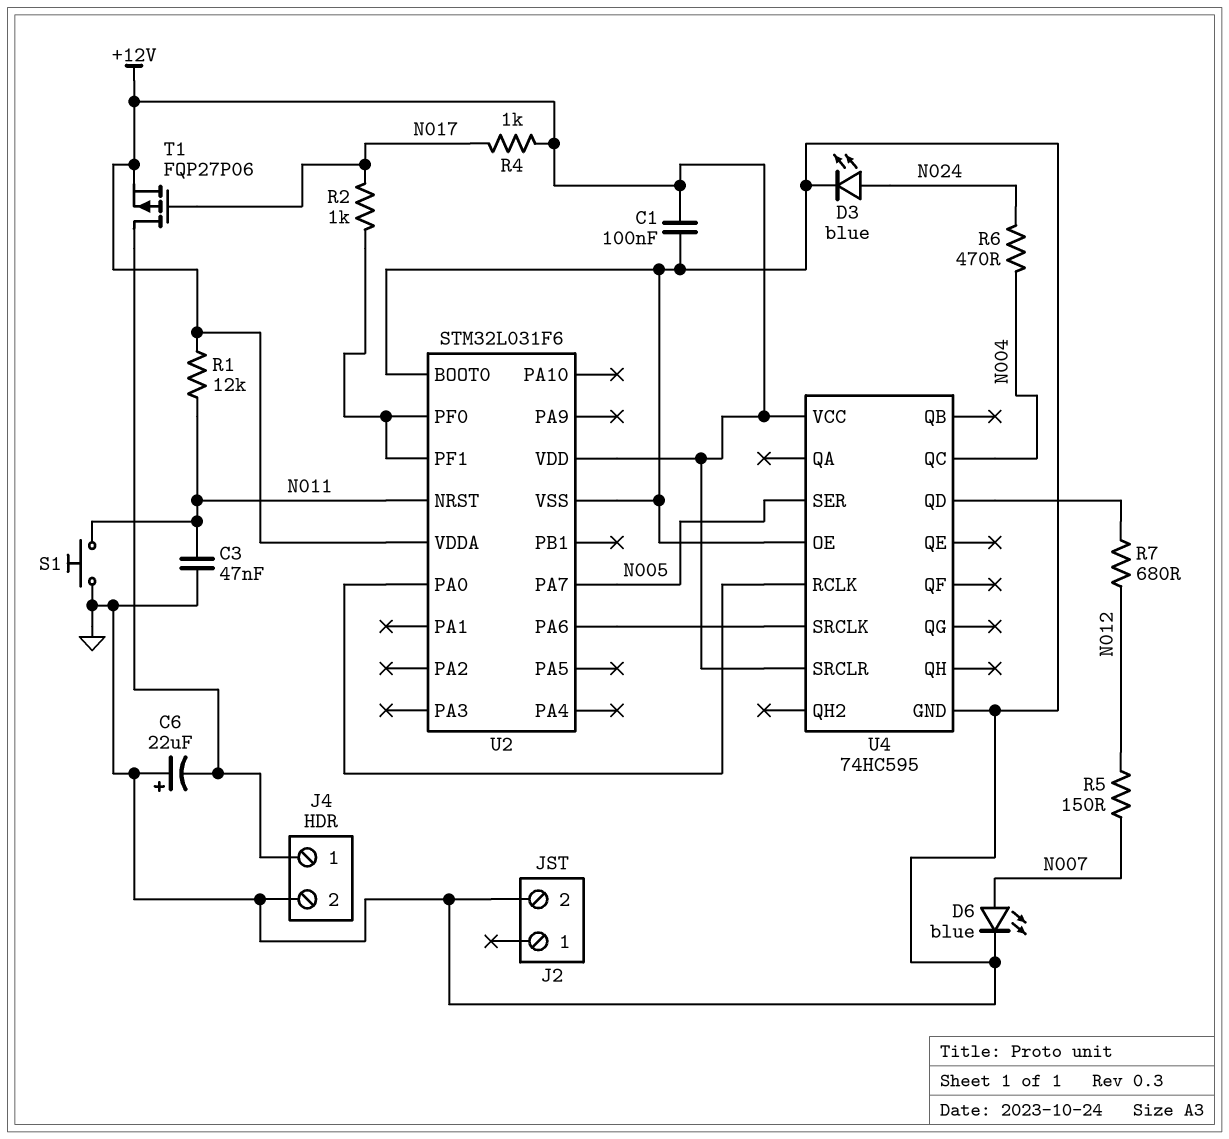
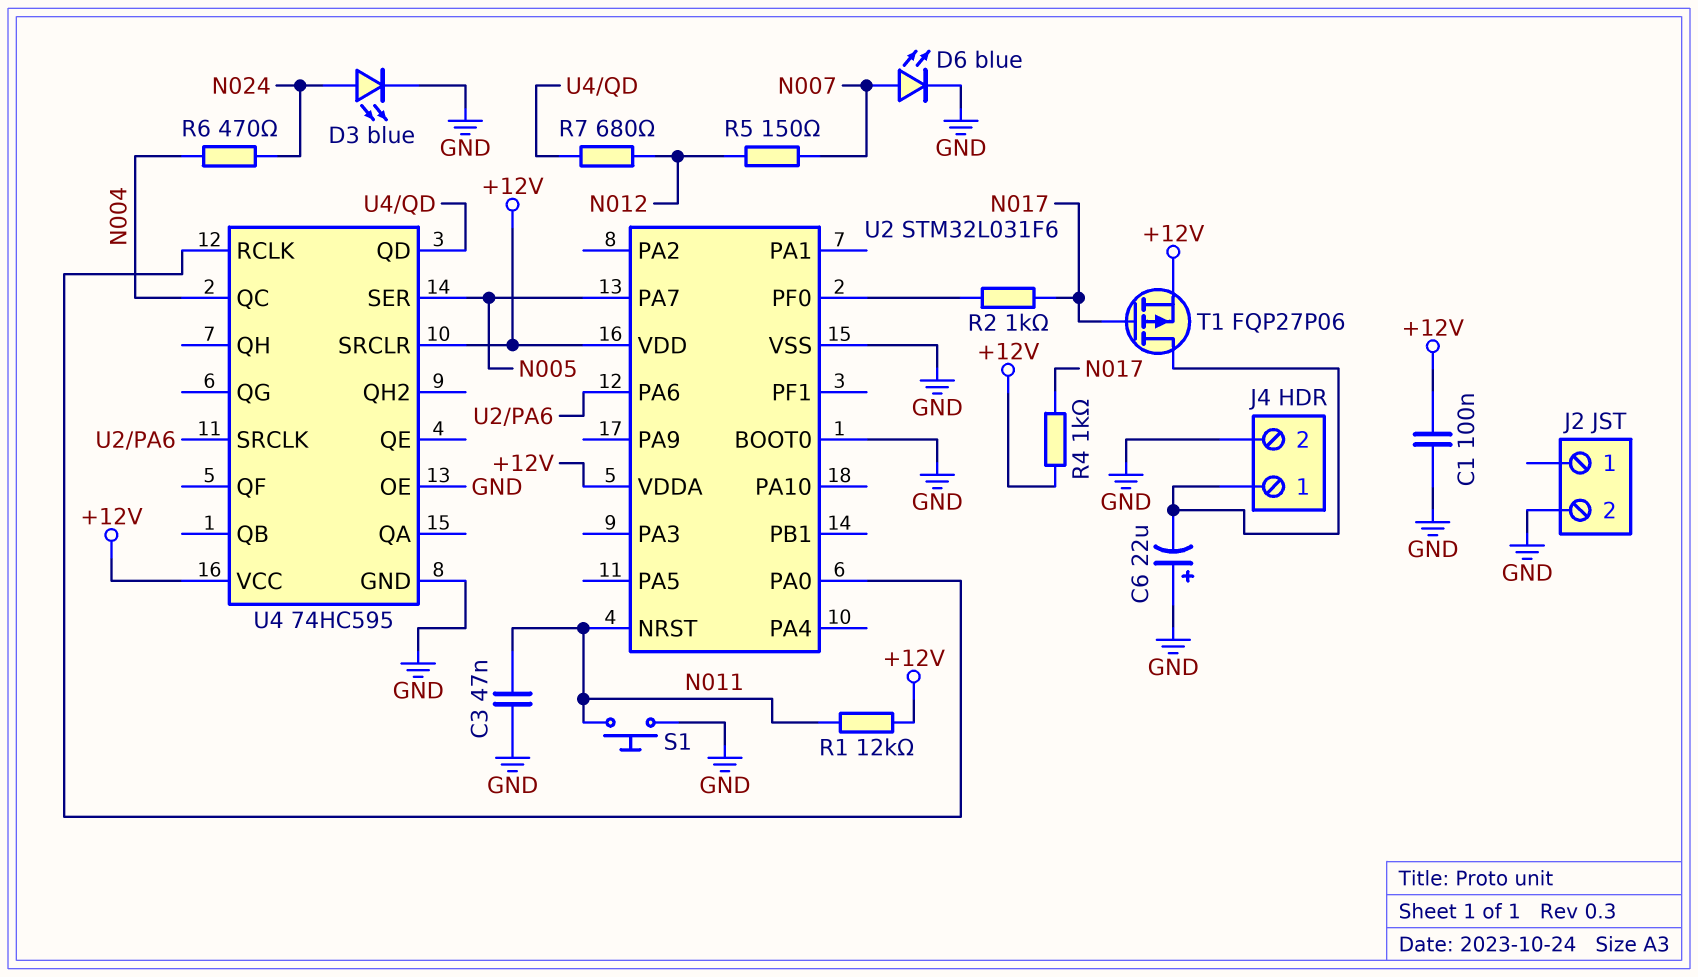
U2 pin PF1: U2/PF0 -> none

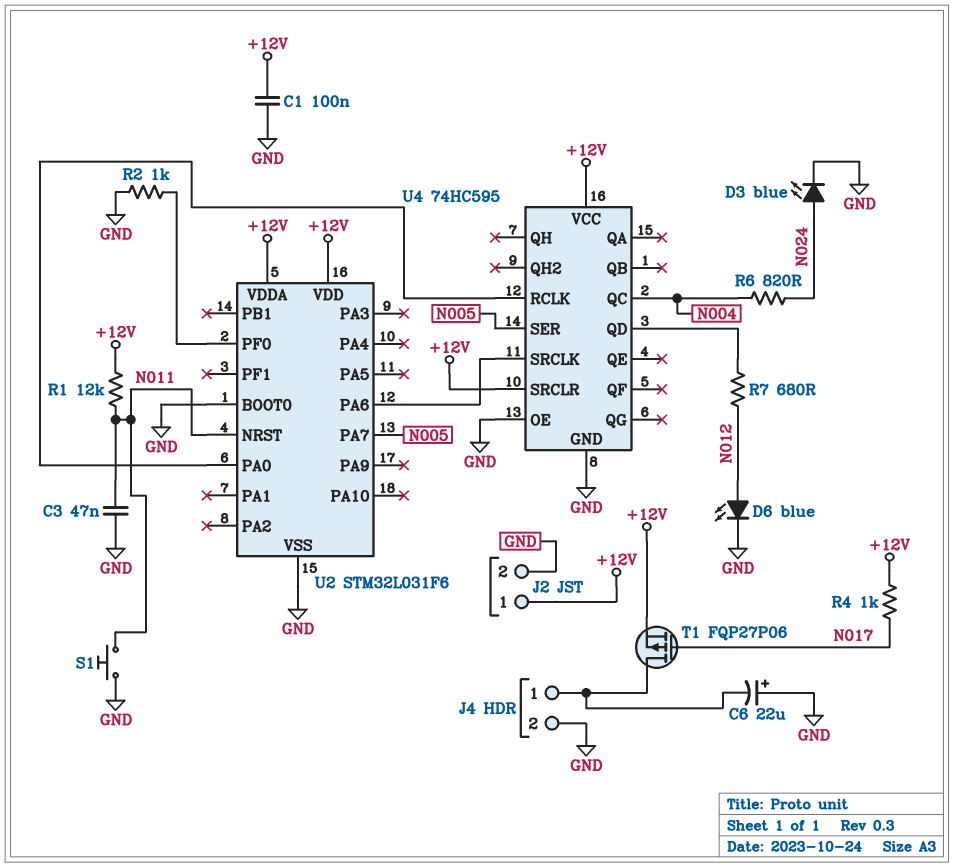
D6: LED blue (A N007, K GND) -> LED blue (A N012, K GND)
J2 pin 1: none -> +12V
R2: 1k (N017, U2/PF0) -> 1k (GND, U2/PF0)
R5: 150 (N007, N012) -> none
R6: 470 (N004, N024) -> 820 (N004, N024)

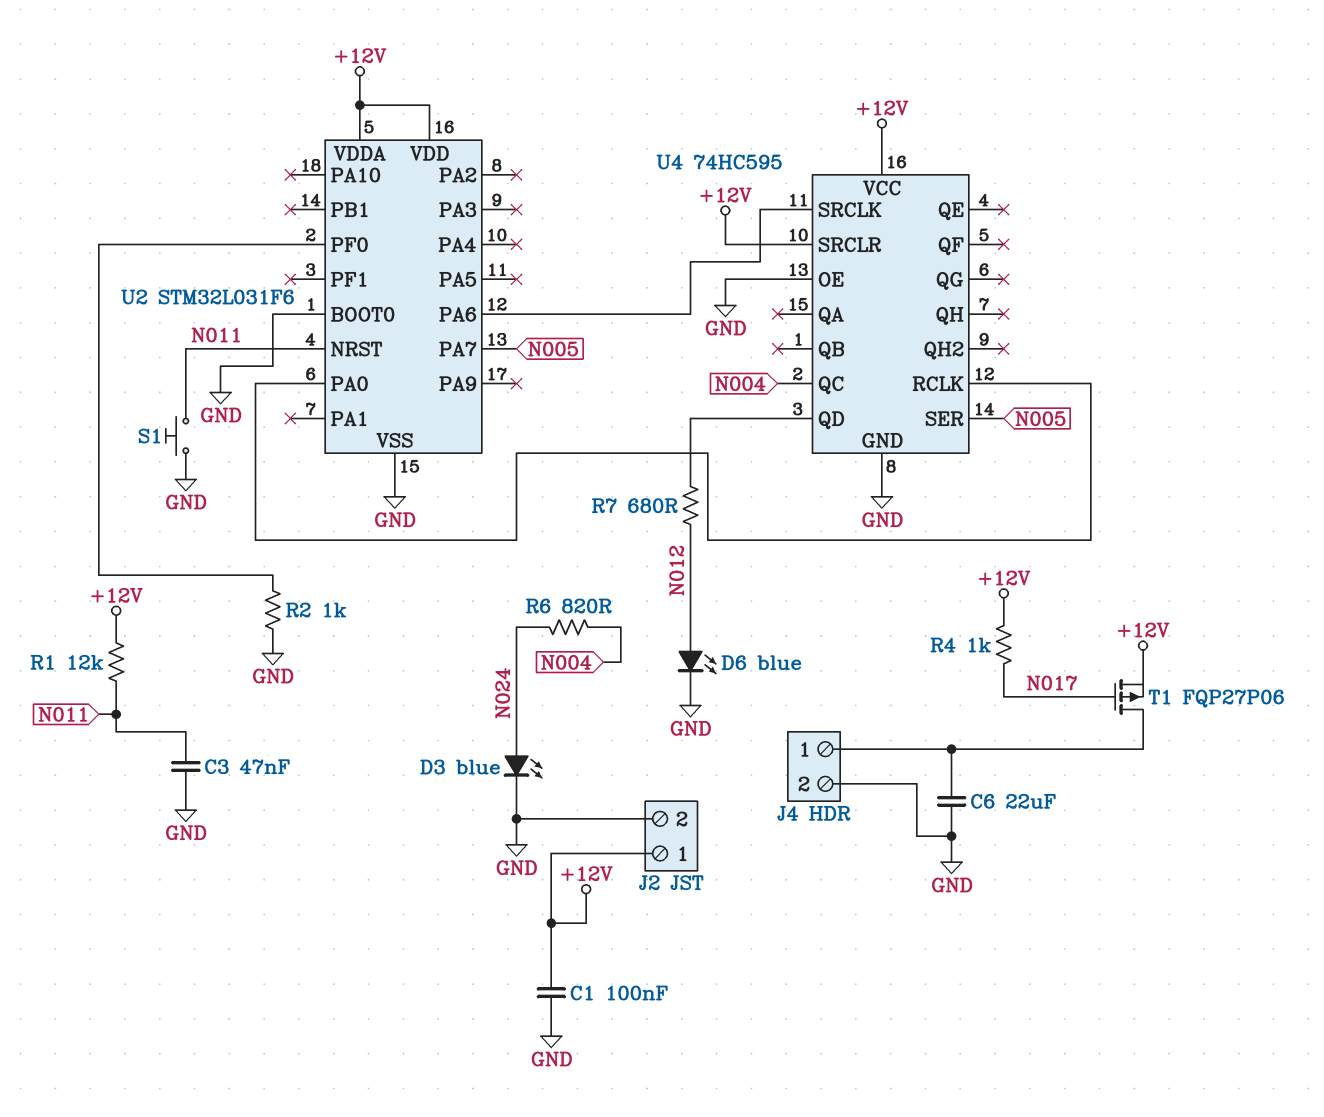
C6: 22uF (plus GND, minus J4/1) -> 22uF (GND, J4/1)

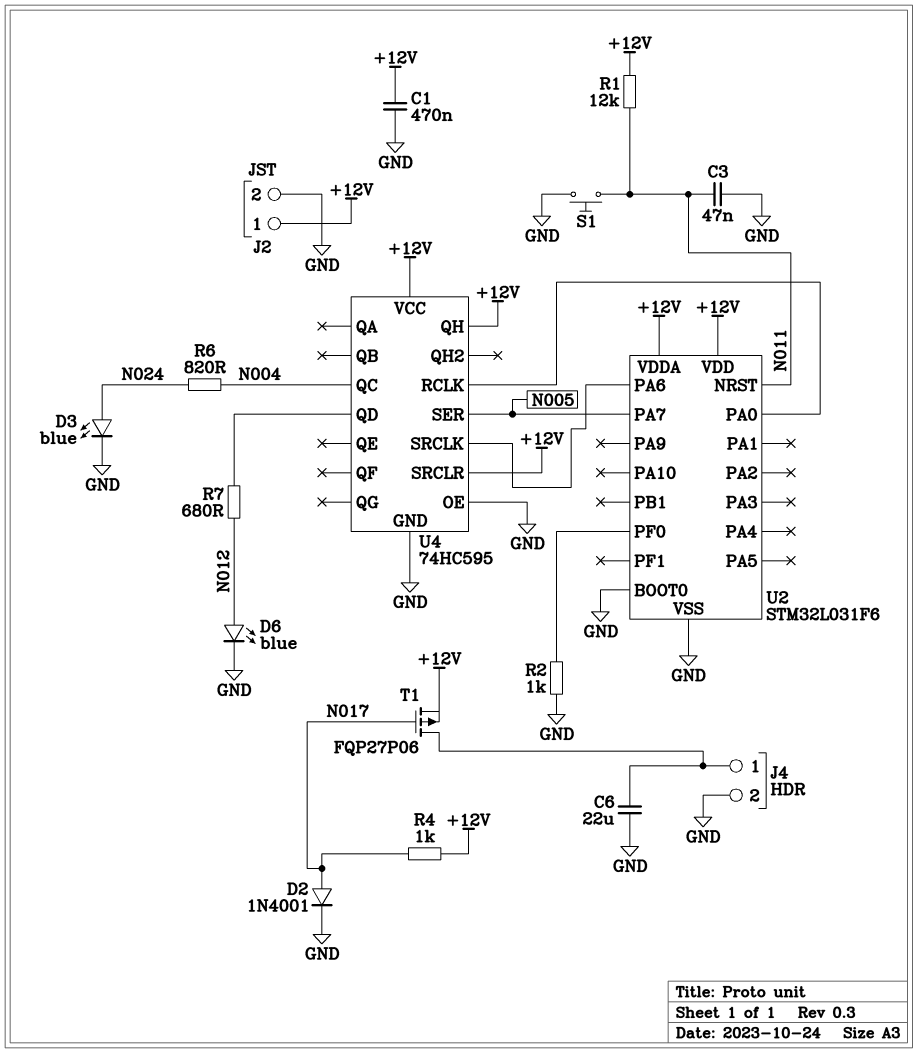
C1: 100nF (+12V, GND) -> 470nF (+12V, GND)
D2: none -> diode 1N4001 (A N017, K GND)
U4 pin QH: none -> +12V

